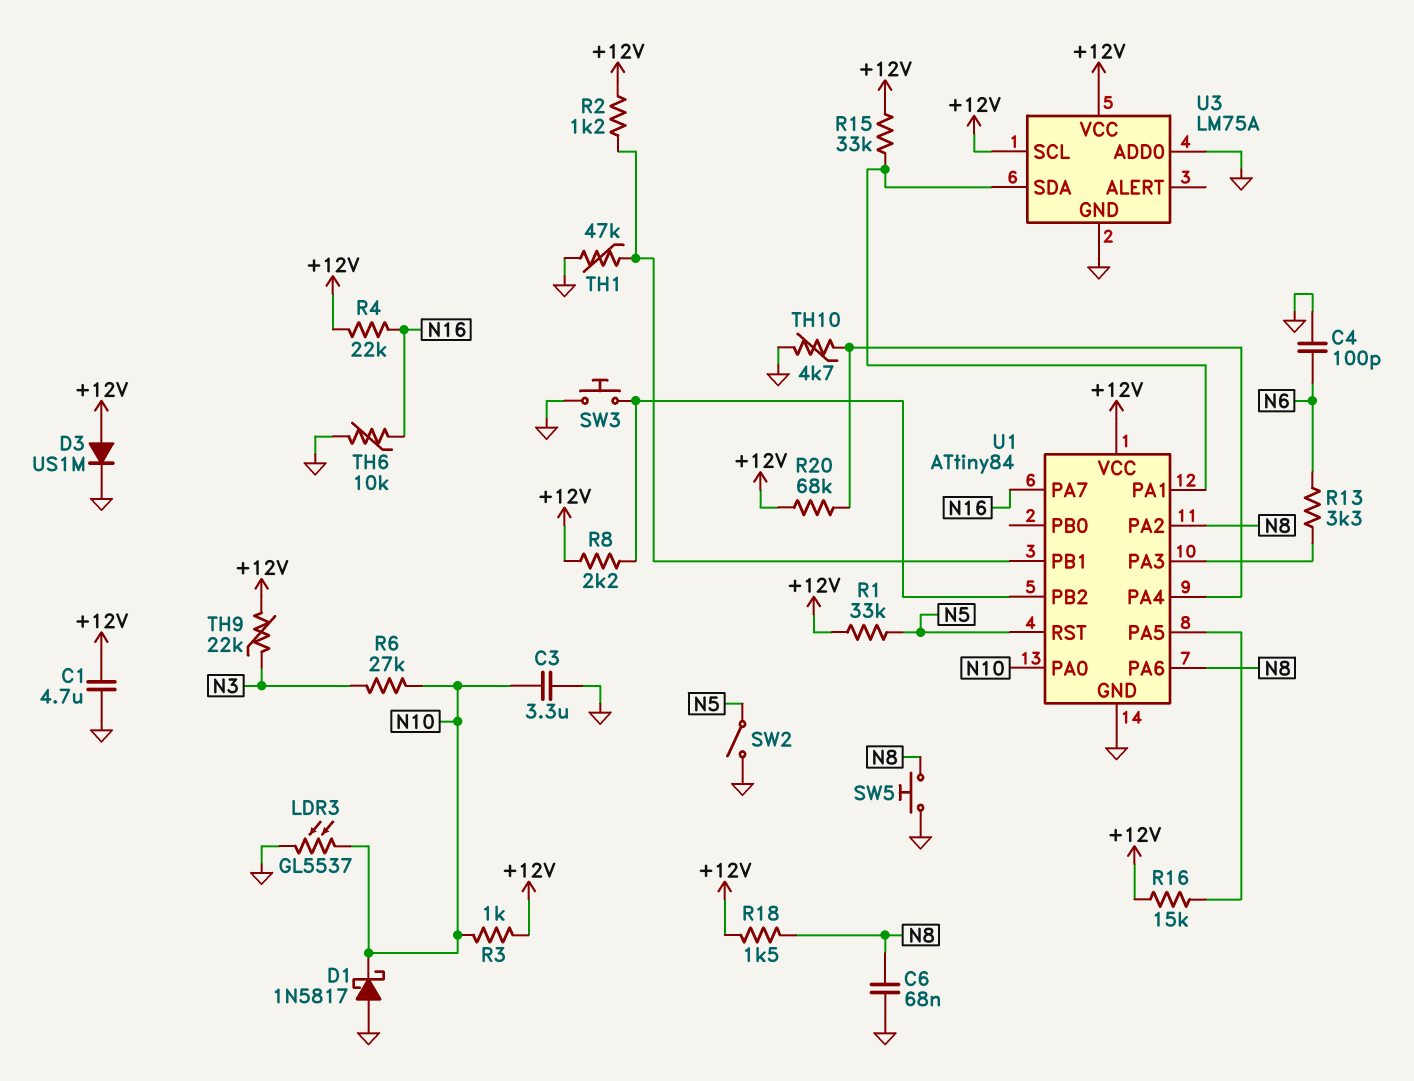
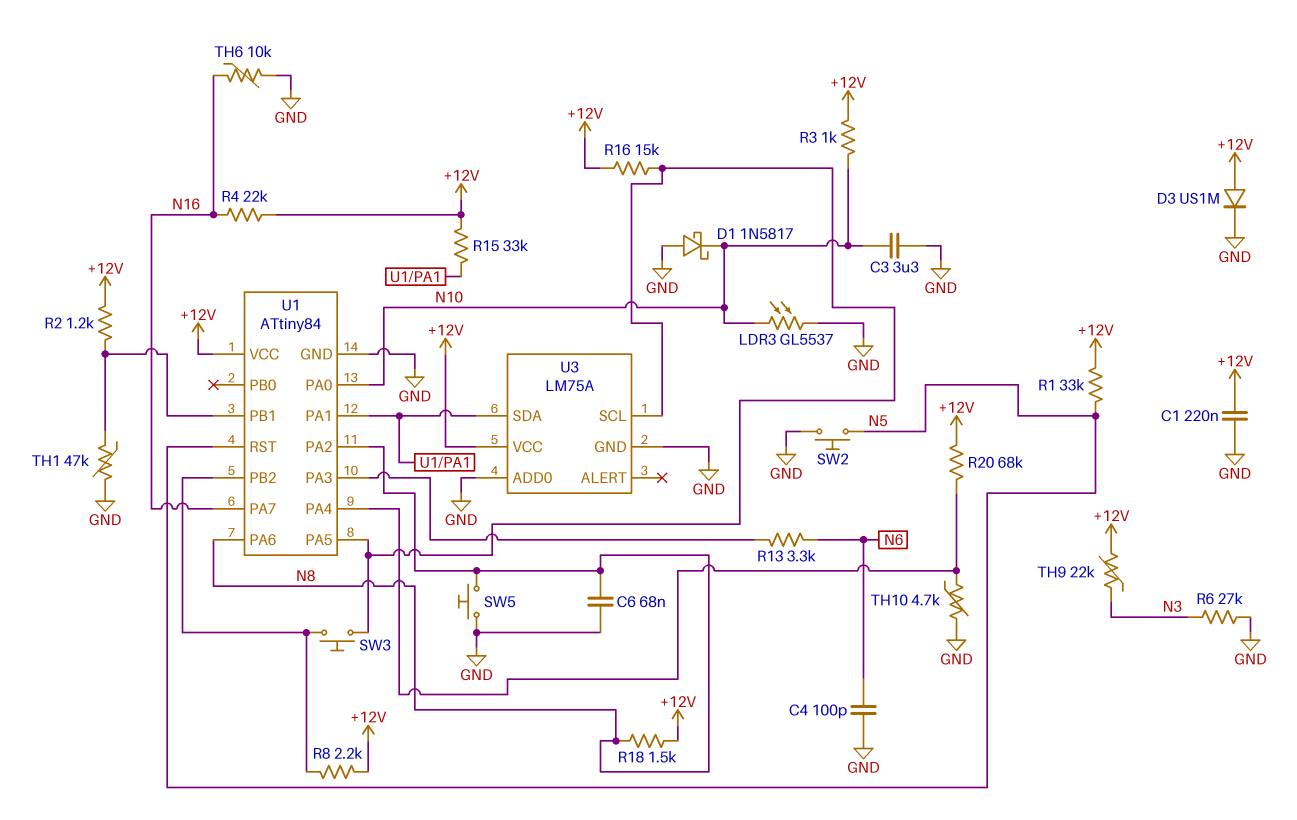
C1: 4.7uF (+12V, GND) -> 220nF (+12V, GND)
R6: 27k (N3, N10) -> 27k (GND, N3)
SW2: switch (GND, N5) -> button (GND, N5)
SW3: button (GND, U1/PB2) -> button (U1/PA5, U1/PB2)
U3 pin SCL: +12V -> U1/PA5

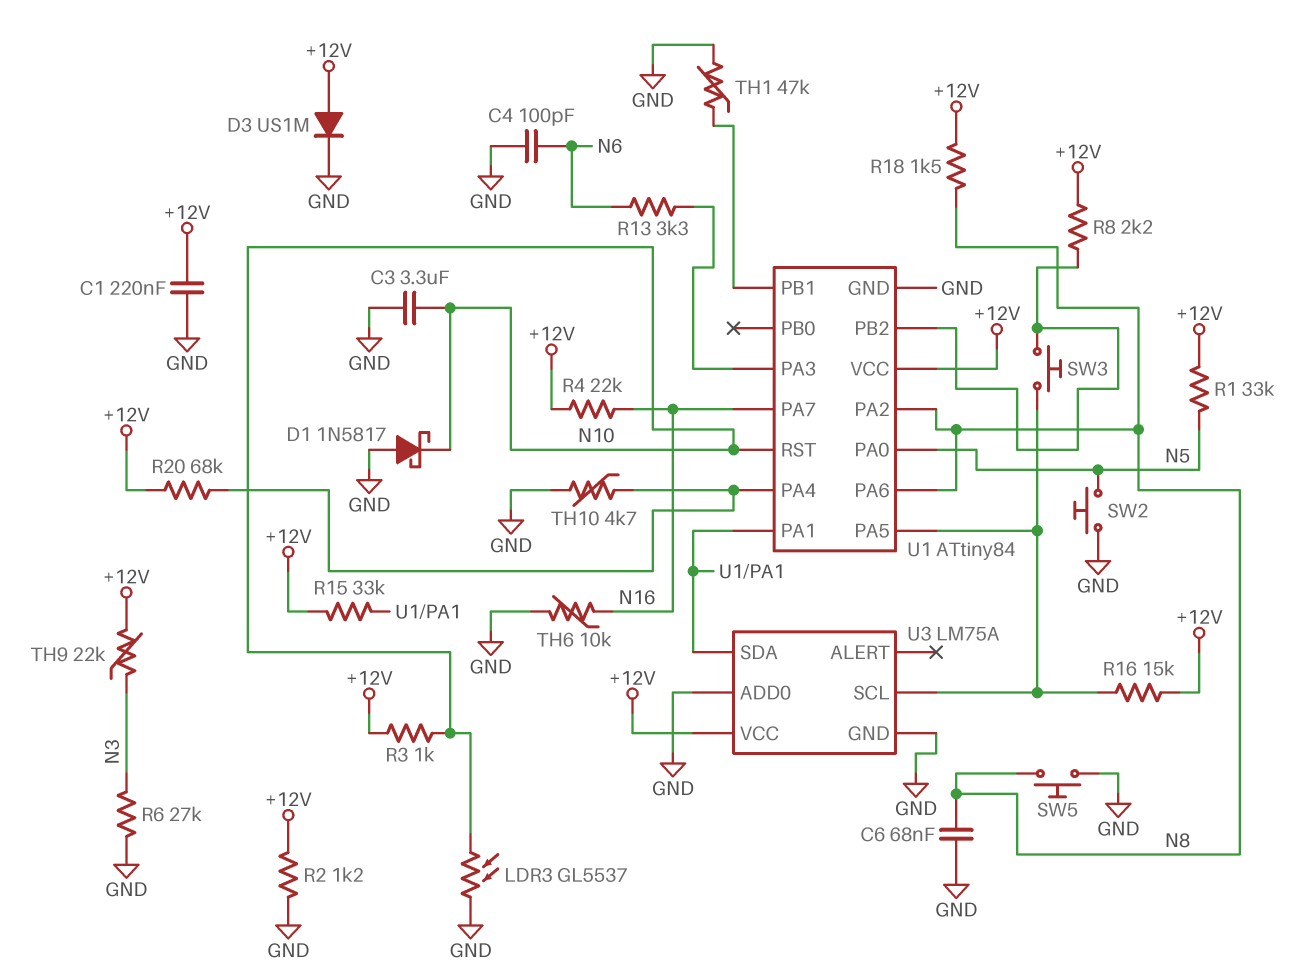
R2: 1.2k (+12V, U1/PB1) -> 1.2k (+12V, GND)
U1 pin PA0: N10 -> N5
U1 pin RST: N5 -> N10

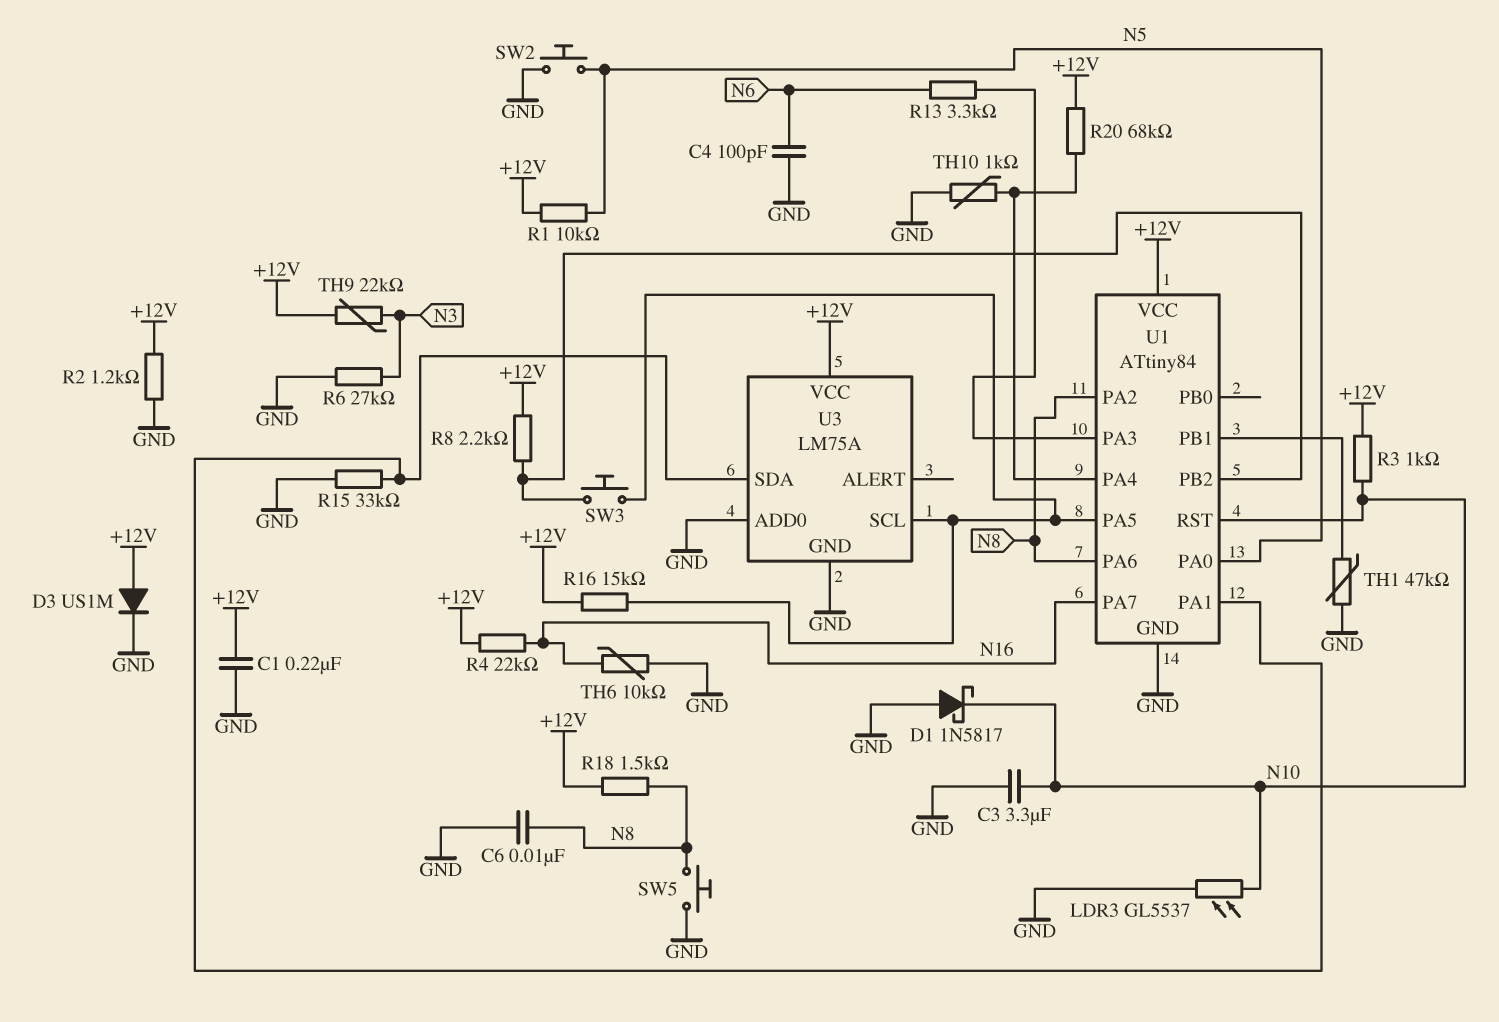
C6: 68nF (GND, N8) -> 10nF (GND, N8)
R1: 33k (+12V, N5) -> 10k (+12V, N5)
R15: 33k (+12V, U1/PA1) -> 33k (GND, U1/PA1)
TH10: 4.7k (GND, U1/PA4) -> 1k (GND, U1/PA4)

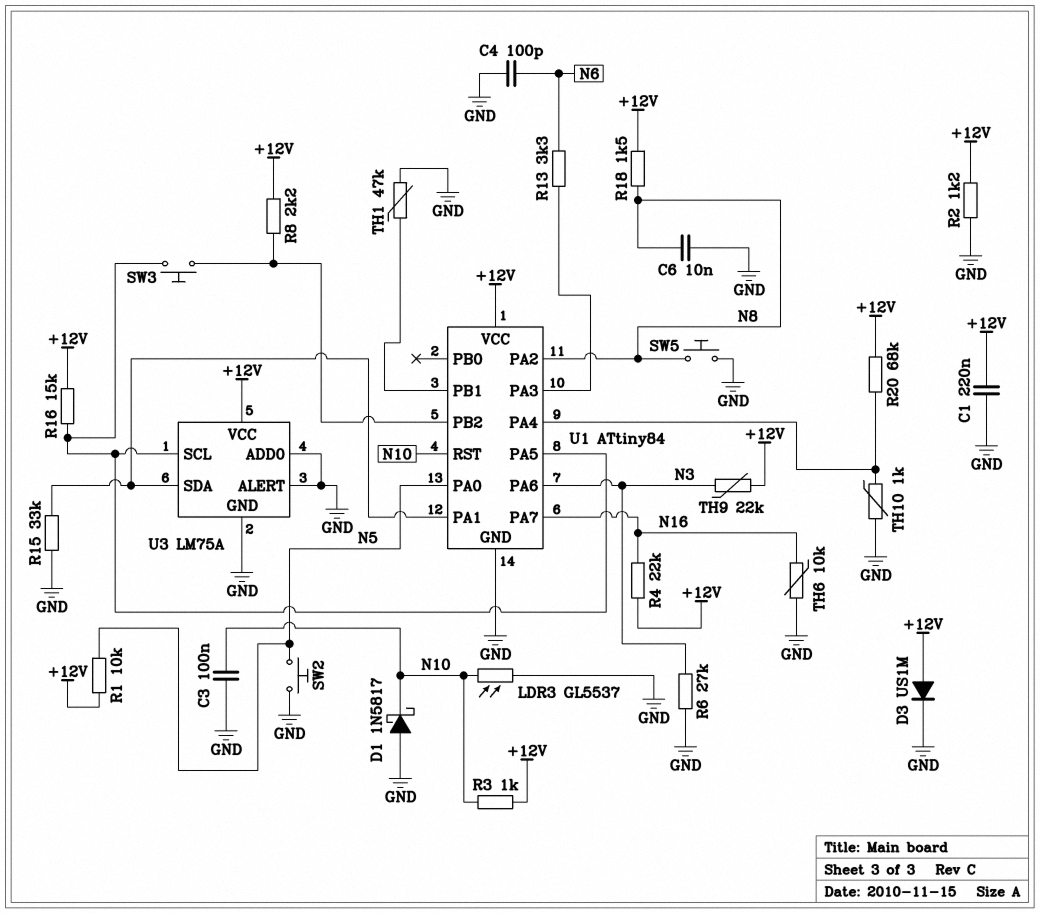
C3: 3.3uF (GND, N10) -> 100nF (GND, N10)
U1 pin PA6: N8 -> N3
U3 pin ALERT: none -> GND

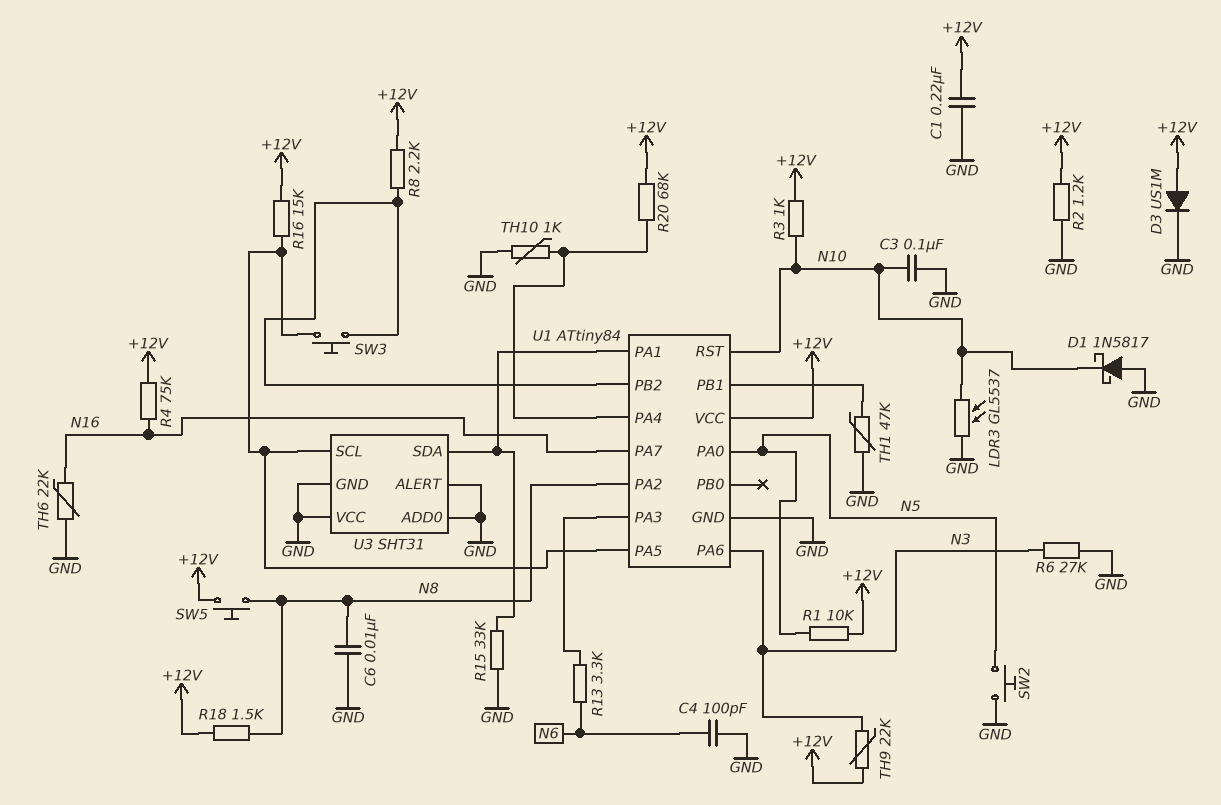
R4: 22k (+12V, N16) -> 75k (+12V, N16)
SW5: button (GND, N8) -> button (+12V, N8)
TH6: 10k (GND, N16) -> 22k (GND, N16)
U3: LM75A -> SHT31
U3 pin VCC: +12V -> GND

